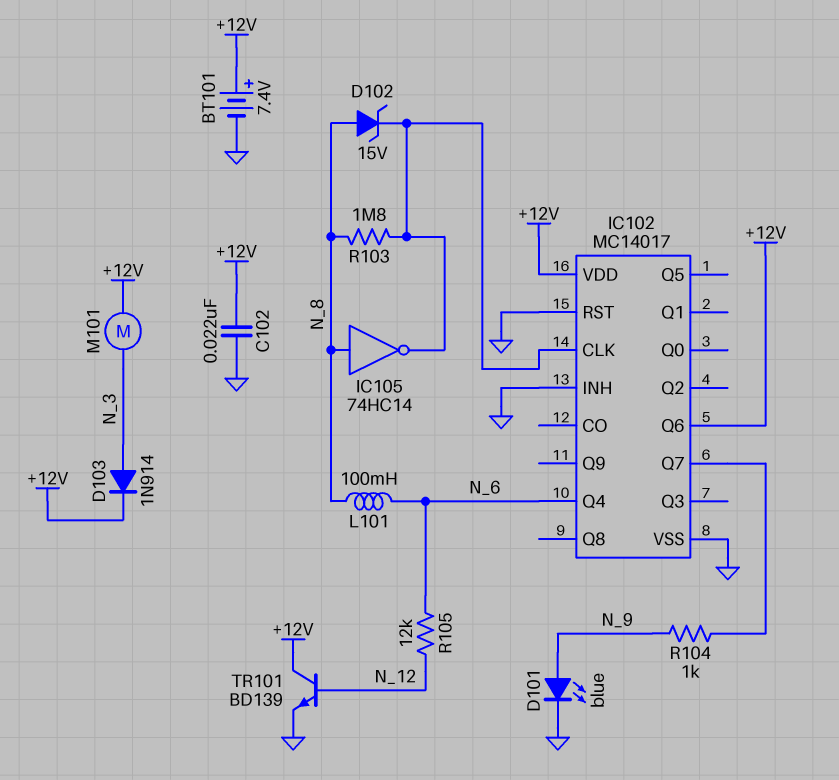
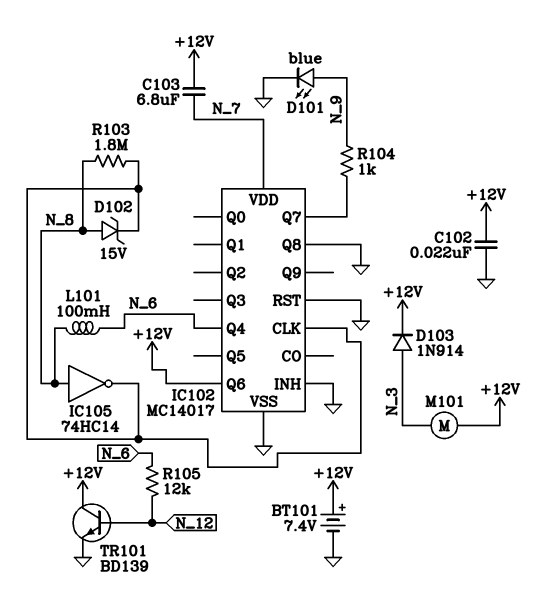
C103: none -> 6.8uF (+12V, N_7)
IC102 pin Q8: none -> GND
IC102 pin VDD: +12V -> N_7

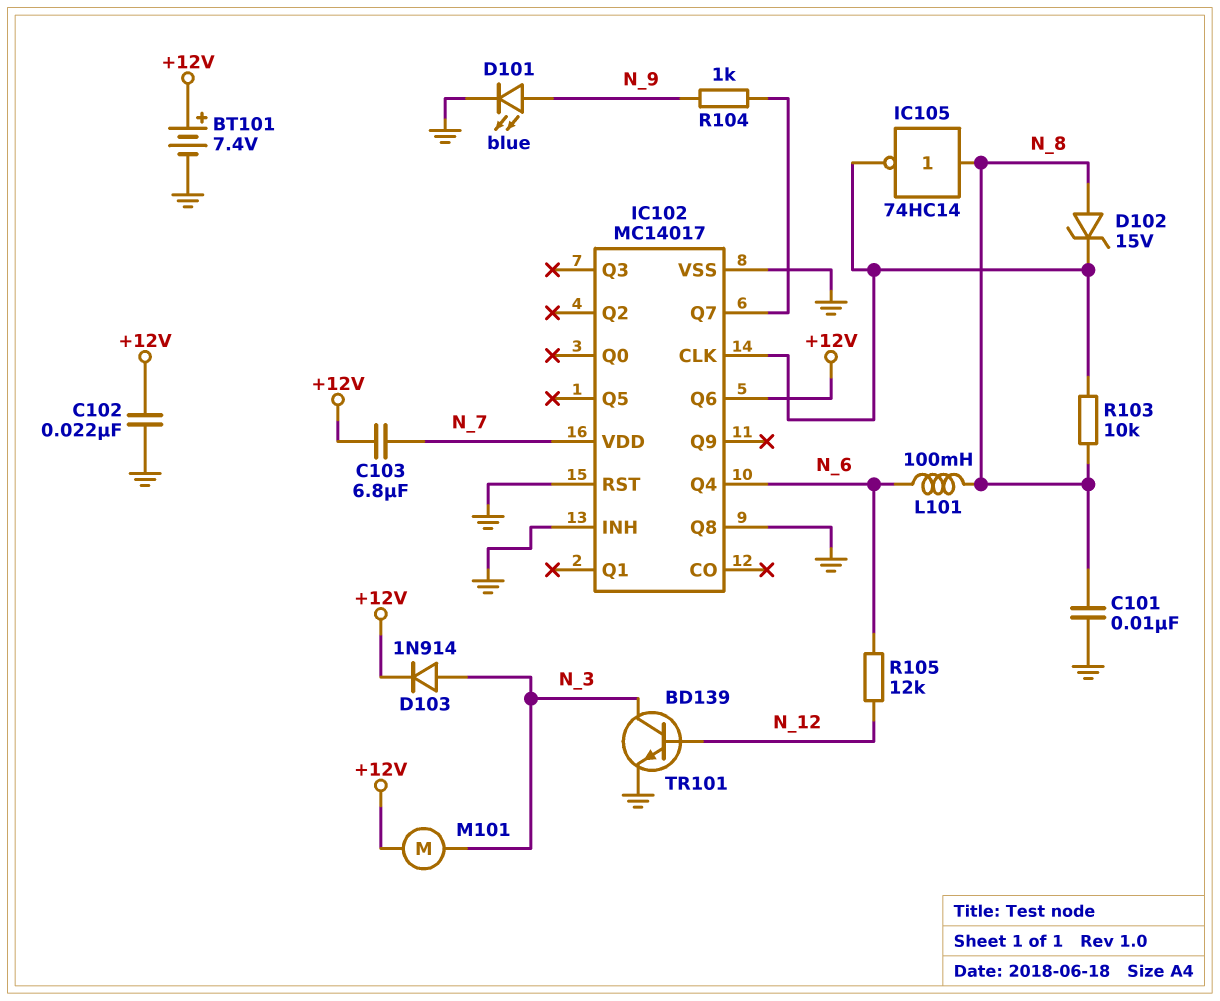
C101: none -> 10nF (GND, N_8)
R103: 1.8M (IC102/CLK, N_8) -> 10k (IC102/CLK, N_8)
TR101: NPN BD139 (B N_12, C +12V, E GND) -> NPN BD139 (B N_12, C N_3, E GND)

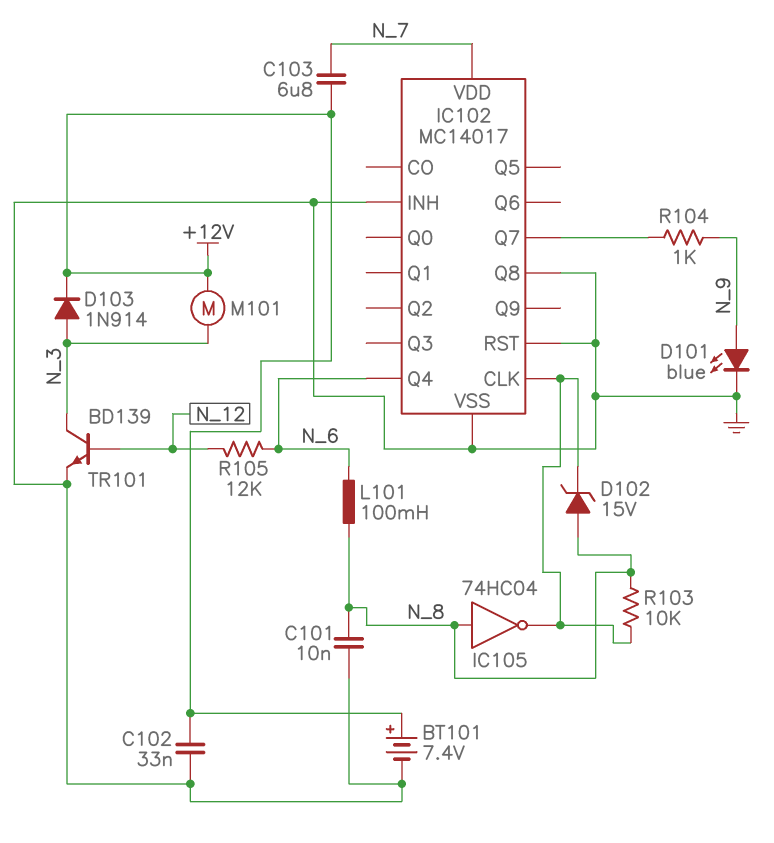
C102: 22nF (+12V, GND) -> 33nF (+12V, GND)
IC102 pin Q6: +12V -> none
IC105: NOT 74HC14 (in N_8, out IC102/CLK) -> NOT 74HC04 (in N_8, out IC102/CLK)

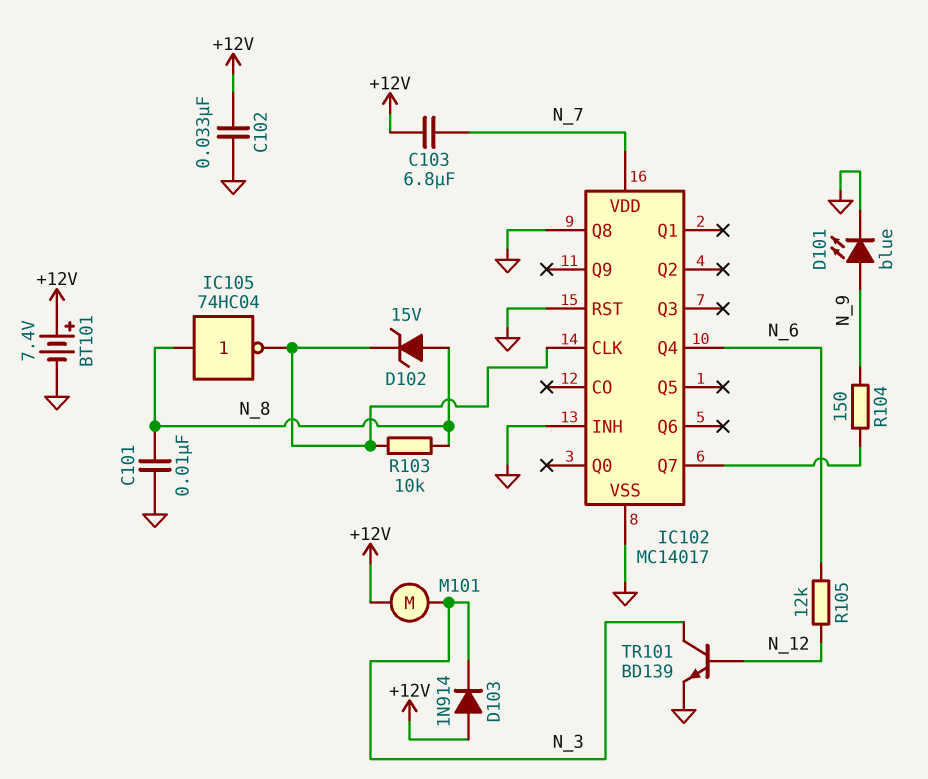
D103: diode 1N914 (A N_3, K +12V) -> diode 1N914 (A +12V, K N_3)
L101: 100mH (N_6, N_8) -> none
R104: 1k (IC102/Q7, N_9) -> 150 (IC102/Q7, N_9)

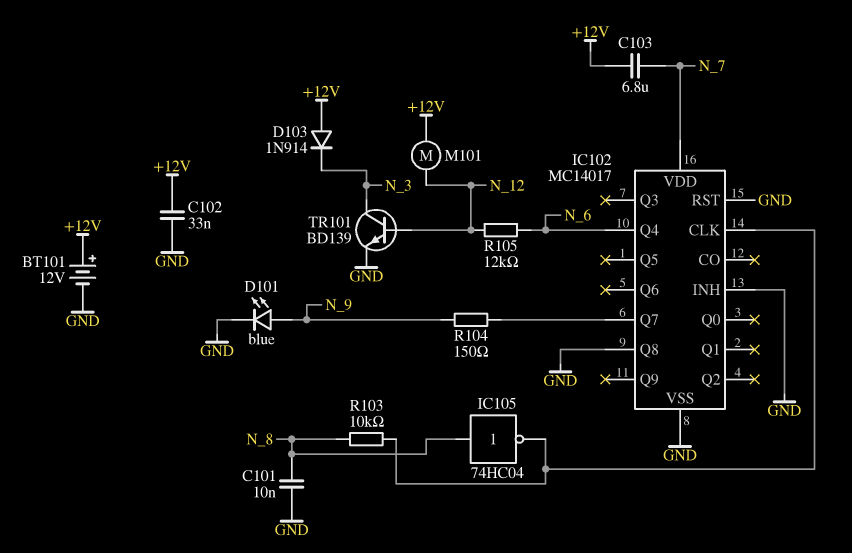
BT101: 7.4V (plus +12V, minus GND) -> 12V (plus +12V, minus GND)
D102: zener 15V (A N_8, K IC102/CLK) -> none
M101: motor (+12V, N_3) -> motor (+12V, N_12)

